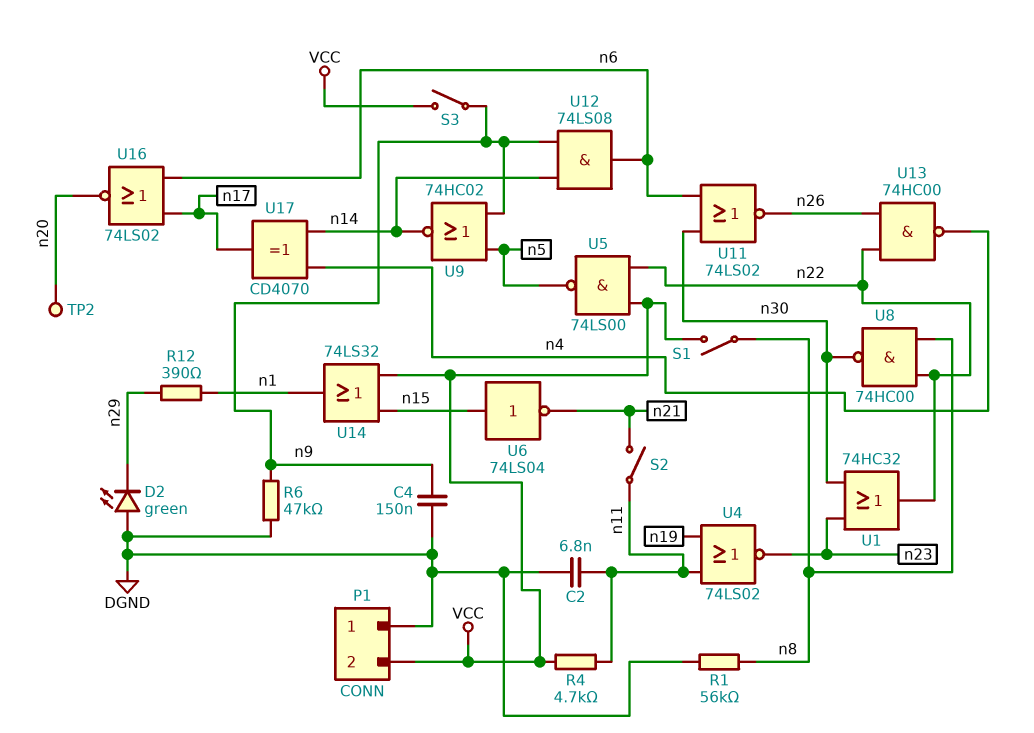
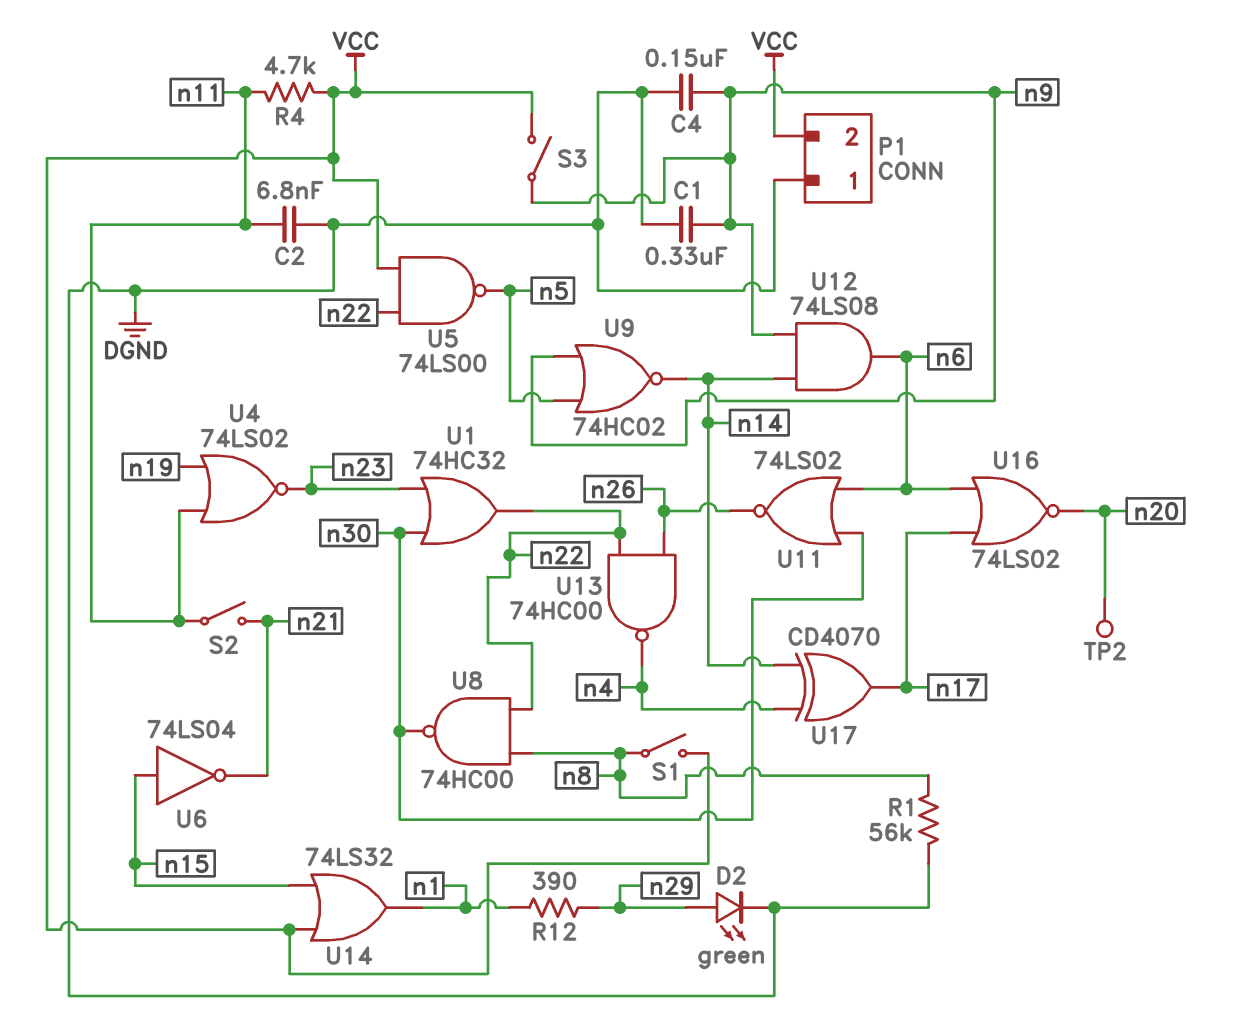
C1: none -> 330nF (DGND, n9)
D2: LED green (A DGND, K n29) -> LED green (A n29, K DGND)
R6: 47k (DGND, n9) -> none

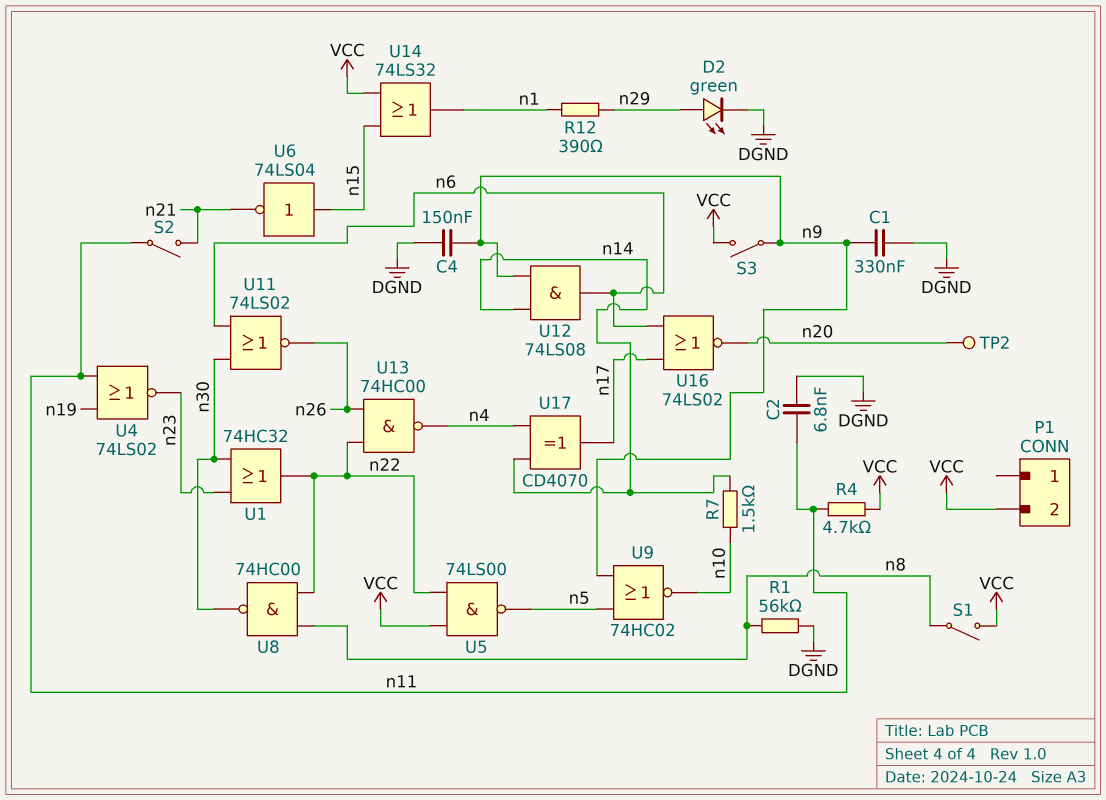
P1 pin 1: DGND -> none
R7: none -> 1.5k (n10, n14)
U9: NOR 74HC02 (in n5, in n9, out n14) -> NOR 74HC02 (in n5, in n9, out n10)

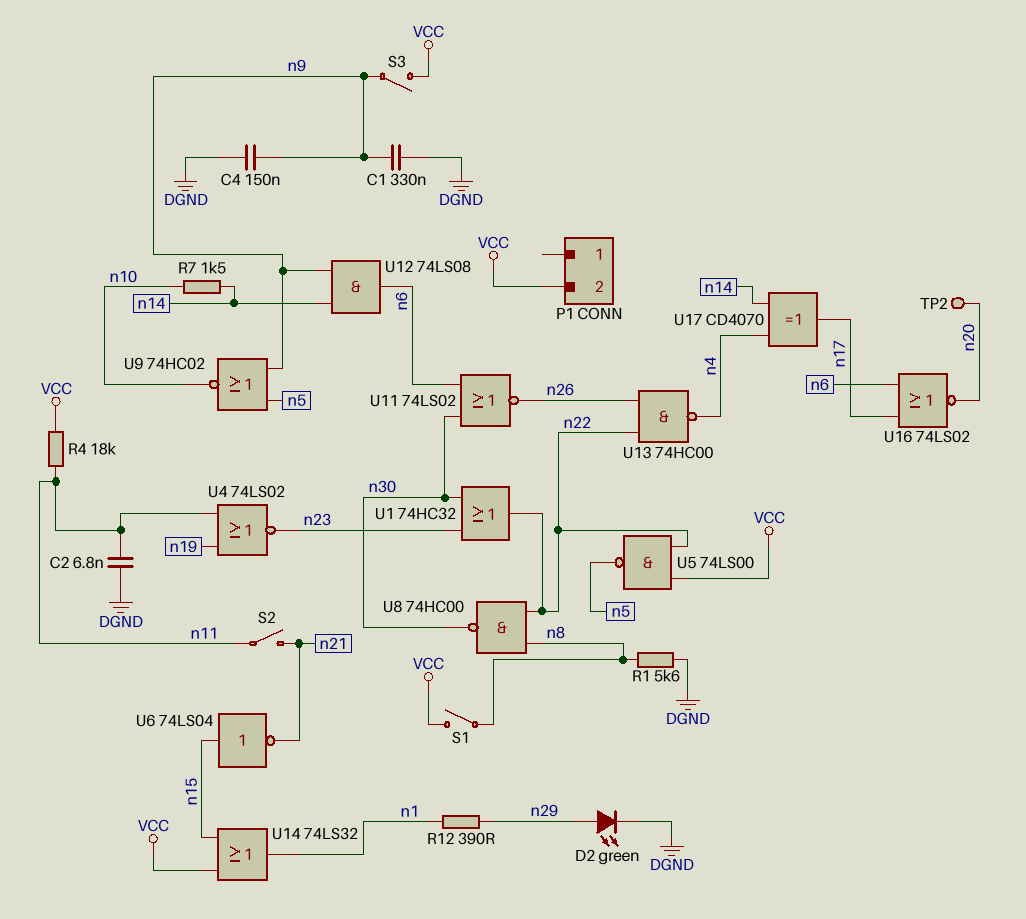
R1: 56k (DGND, n8) -> 5.6k (DGND, n8)
R4: 4.7k (VCC, n11) -> 18k (VCC, n11)

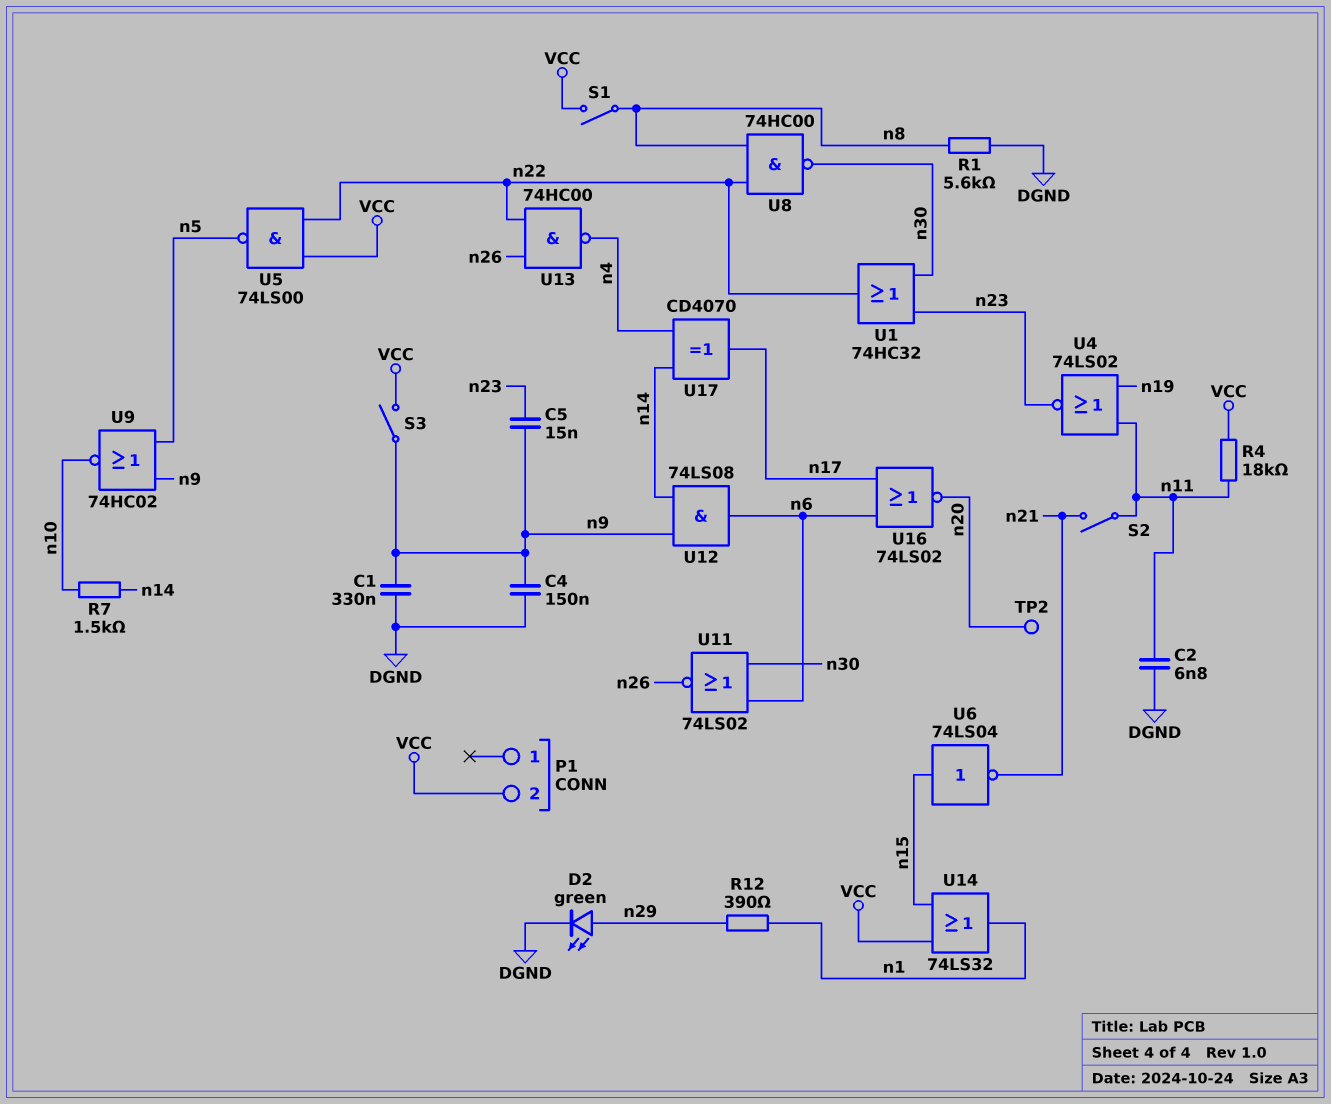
C5: none -> 15nF (n9, n23)

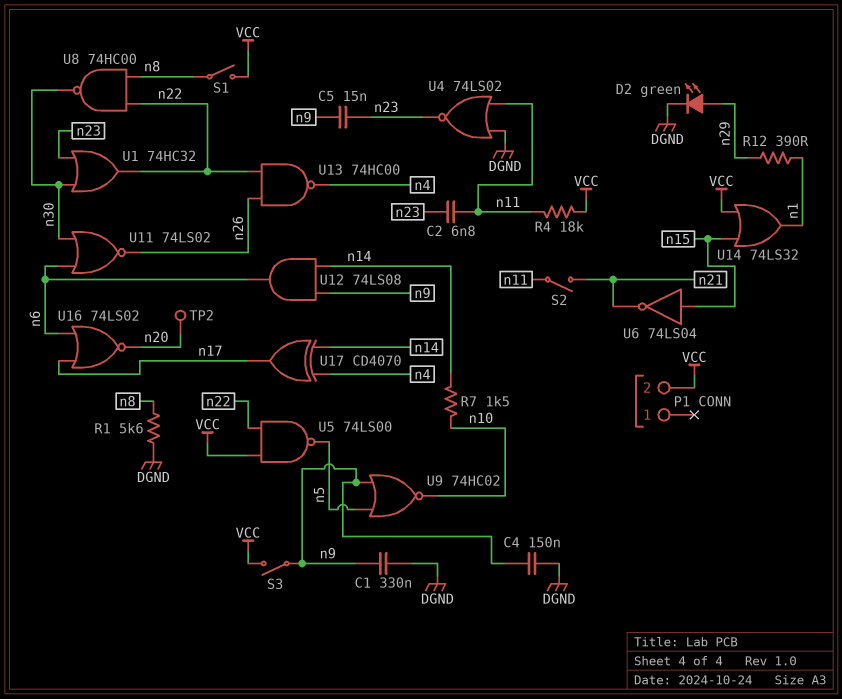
C2: 6.8nF (DGND, n11) -> 6.8nF (n11, n23)
U4: NOR 74LS02 (in n11, in n19, out n23) -> NOR 74LS02 (in DGND, in n11, out n23)

